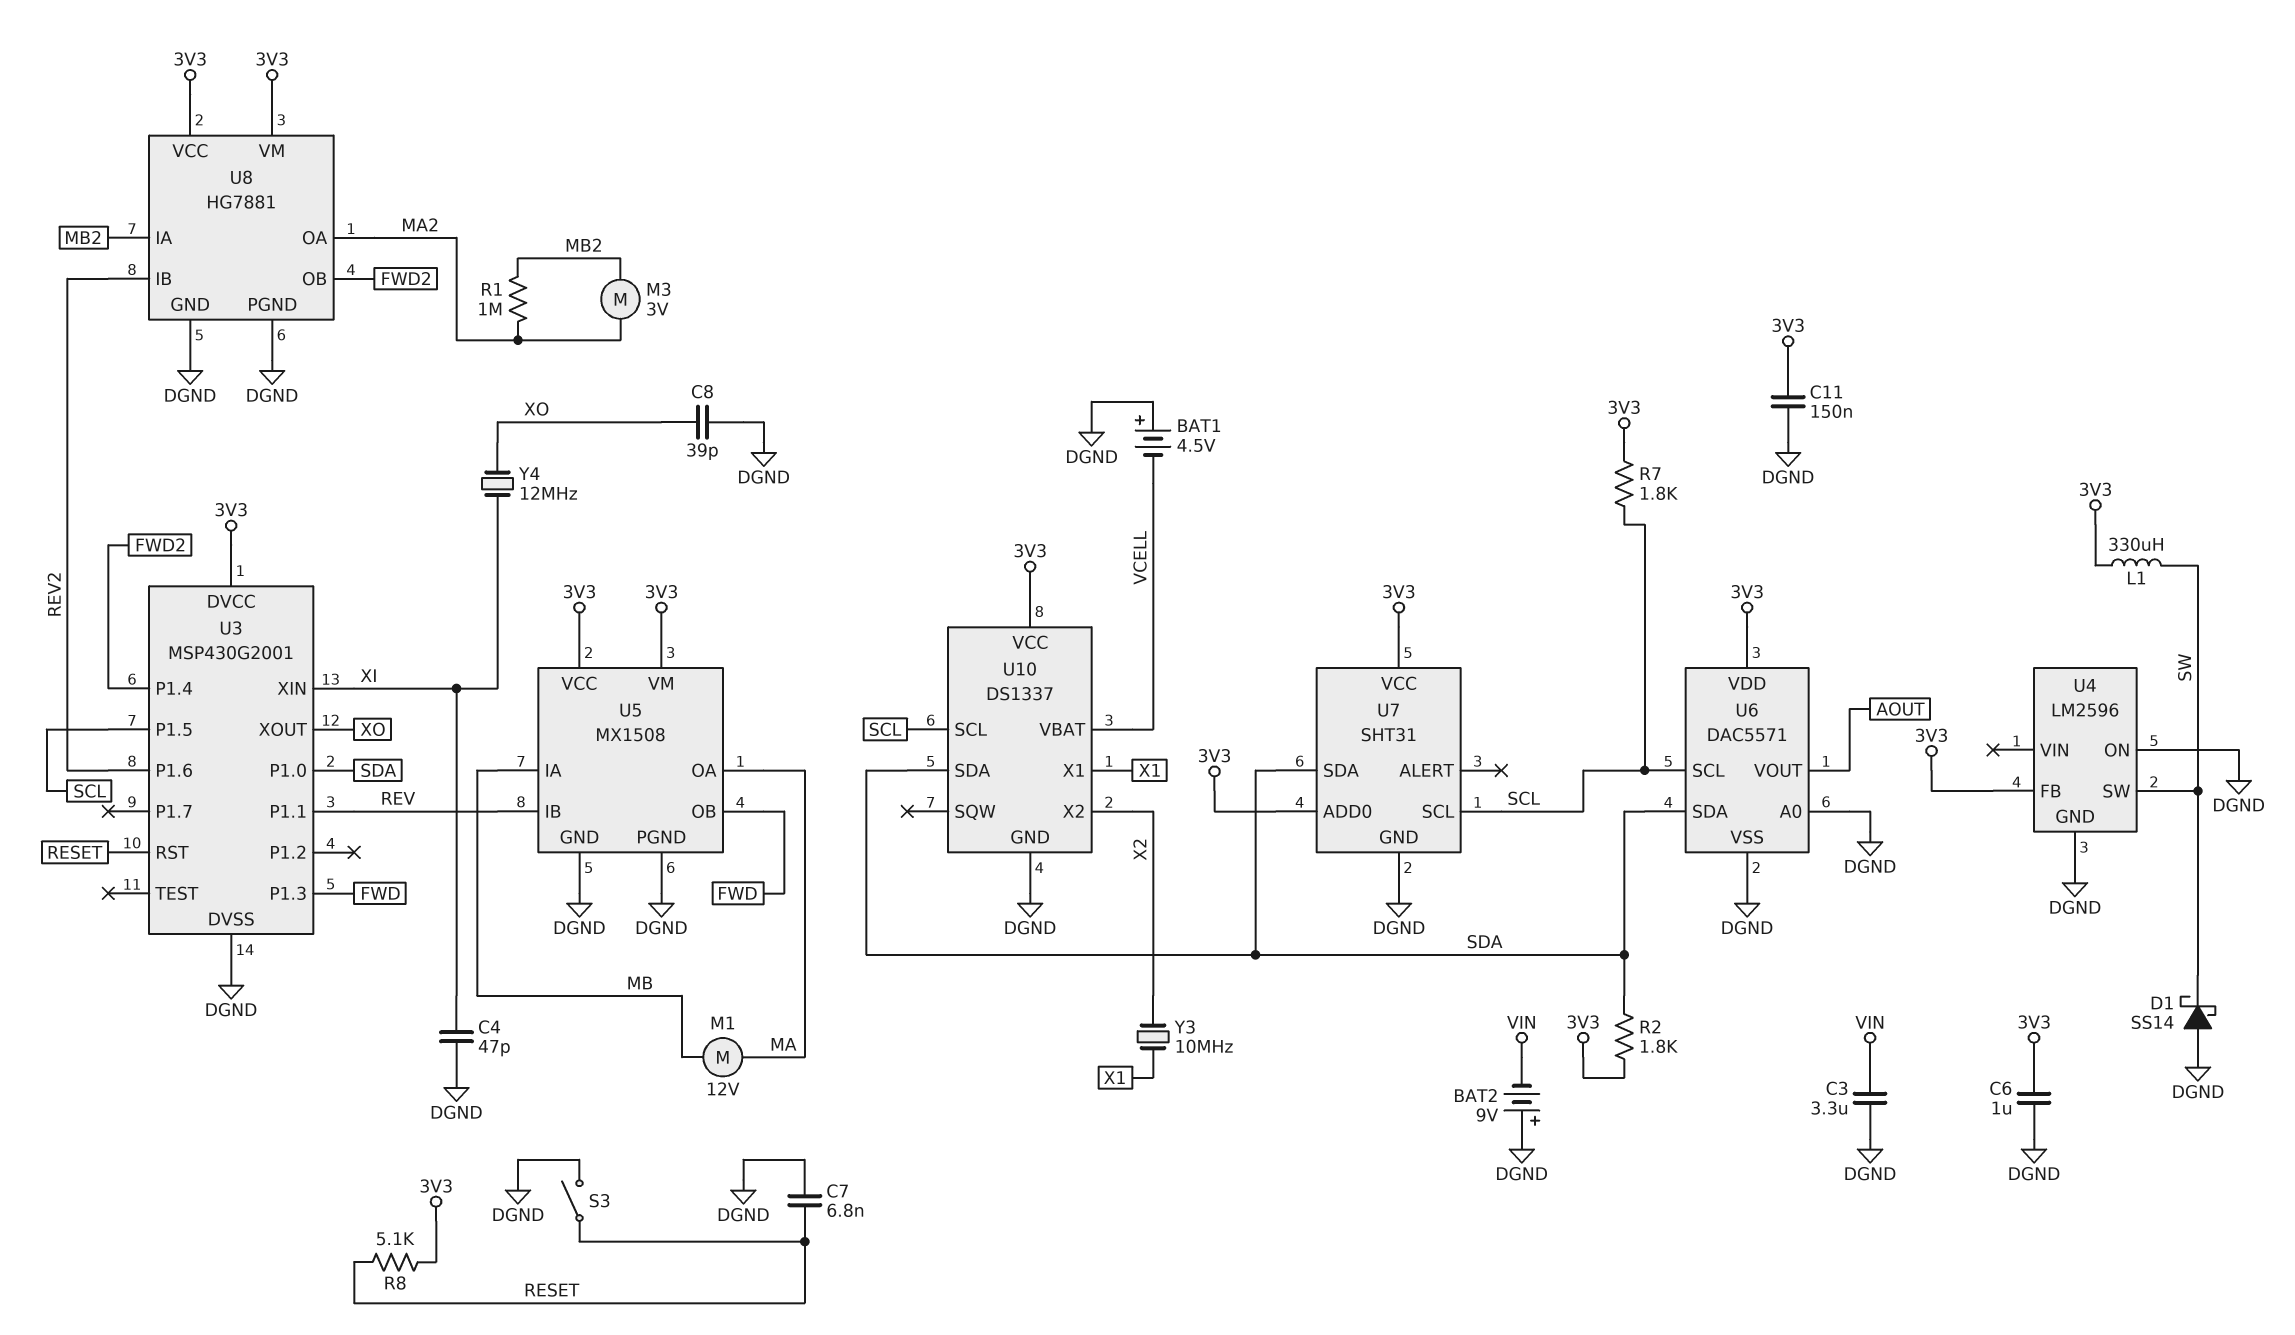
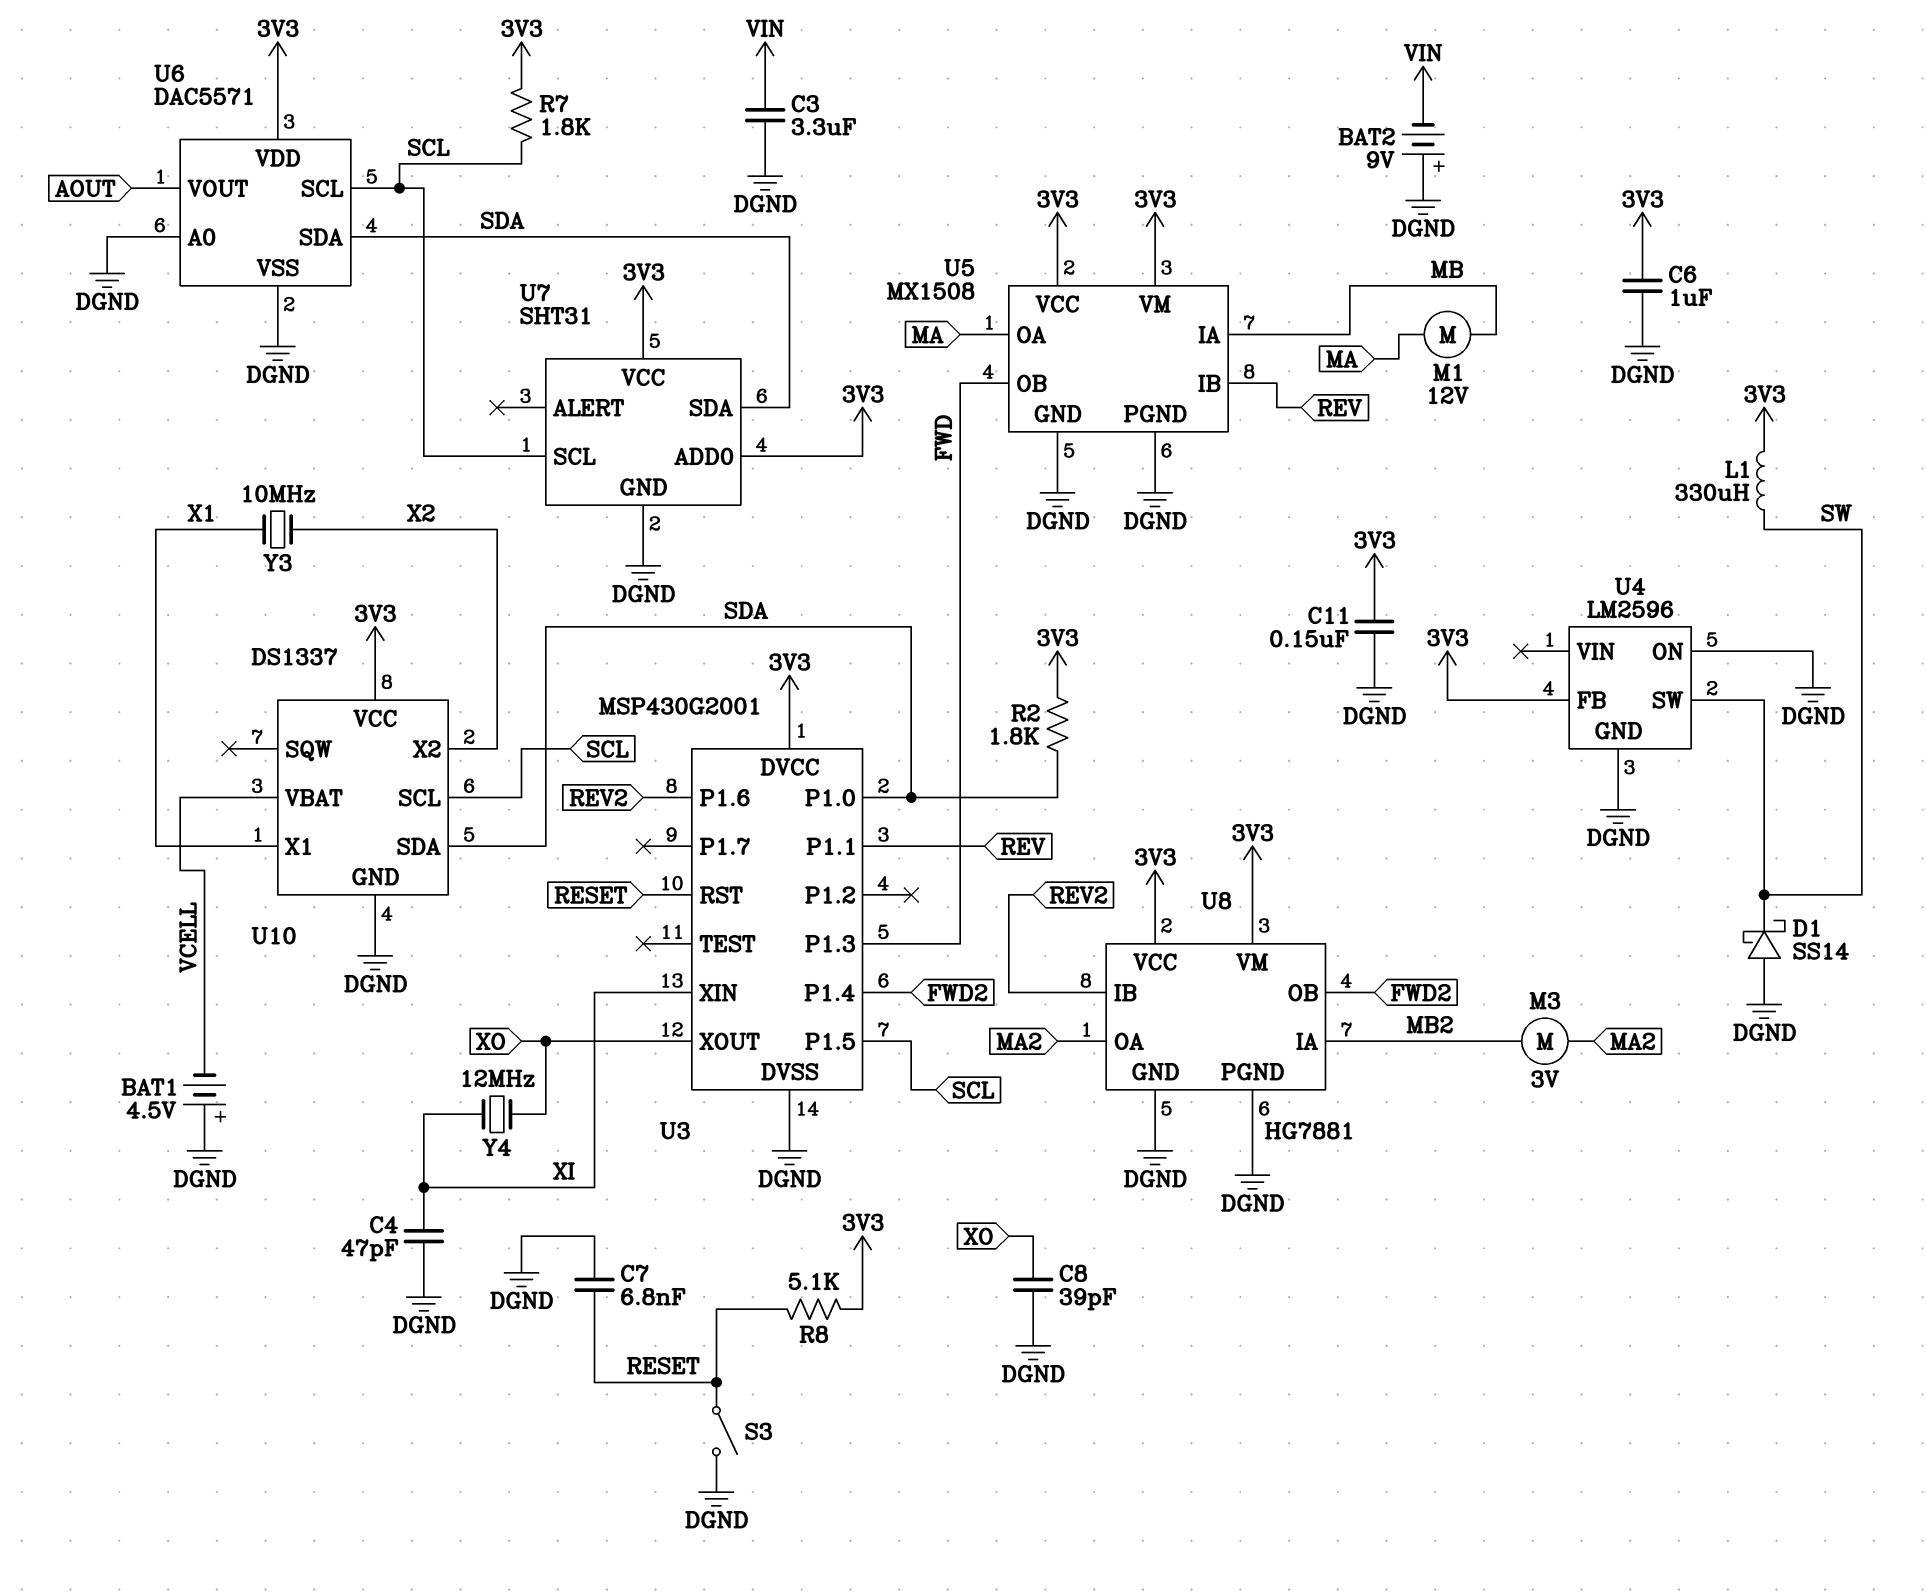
R1: 1M (MA2, MB2) -> none

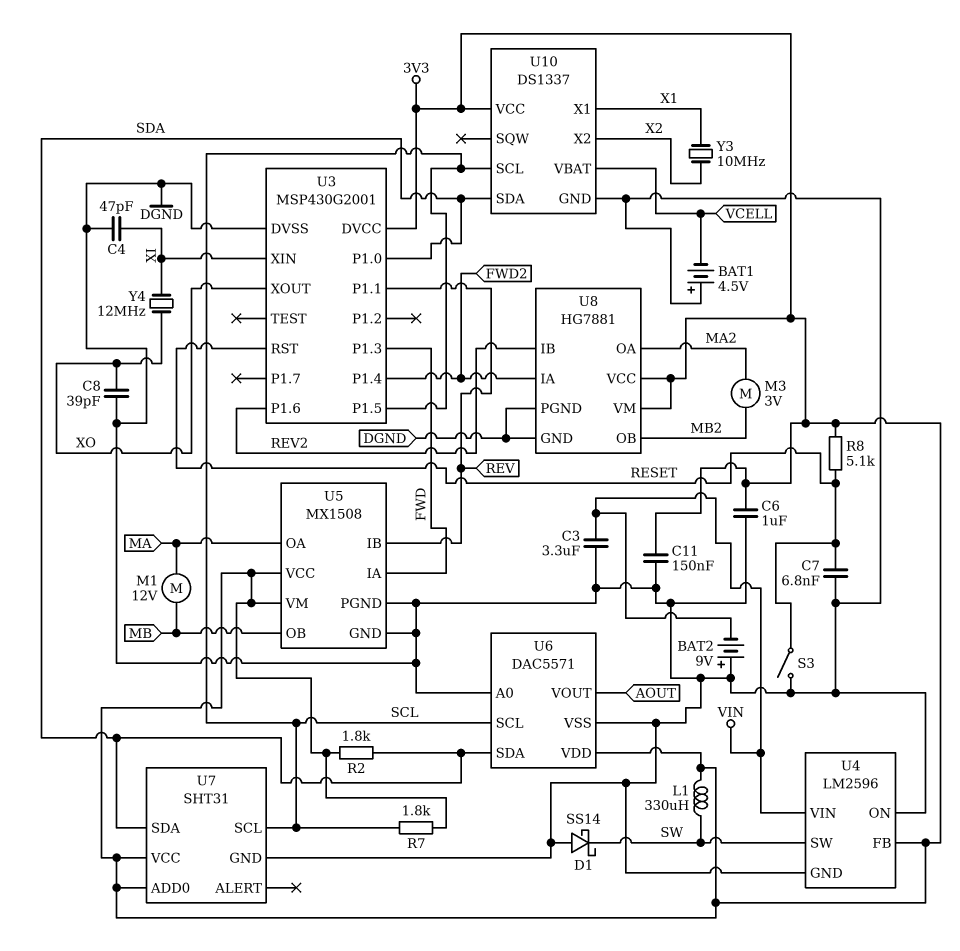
U4 pin VIN: none -> VIN
U5 pin IA: MB -> FWD
U5 pin OB: FWD -> MB
U8 pin IA: MB2 -> FWD2
U8 pin OB: FWD2 -> MB2

